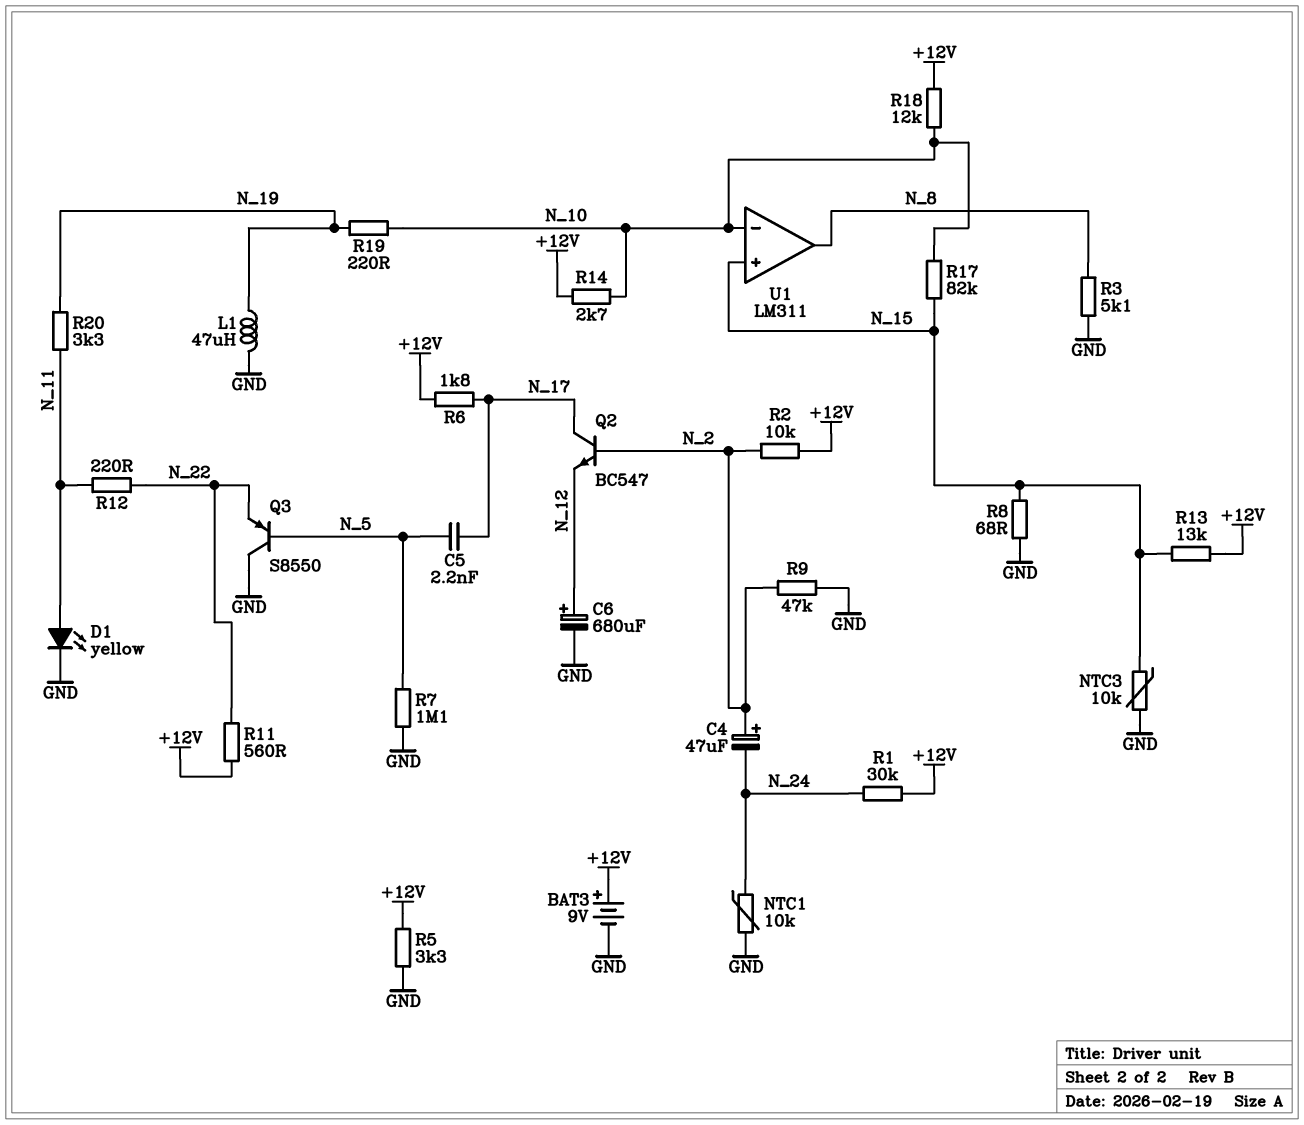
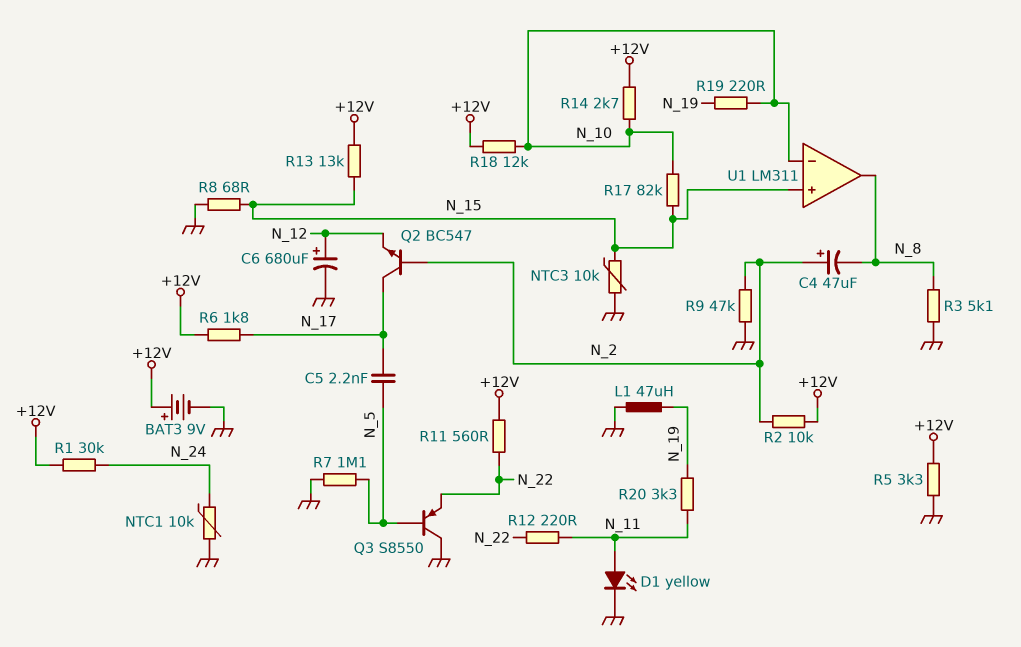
C4: 47uF (plus N_2, minus N_24) -> 47uF (plus N_2, minus N_8)

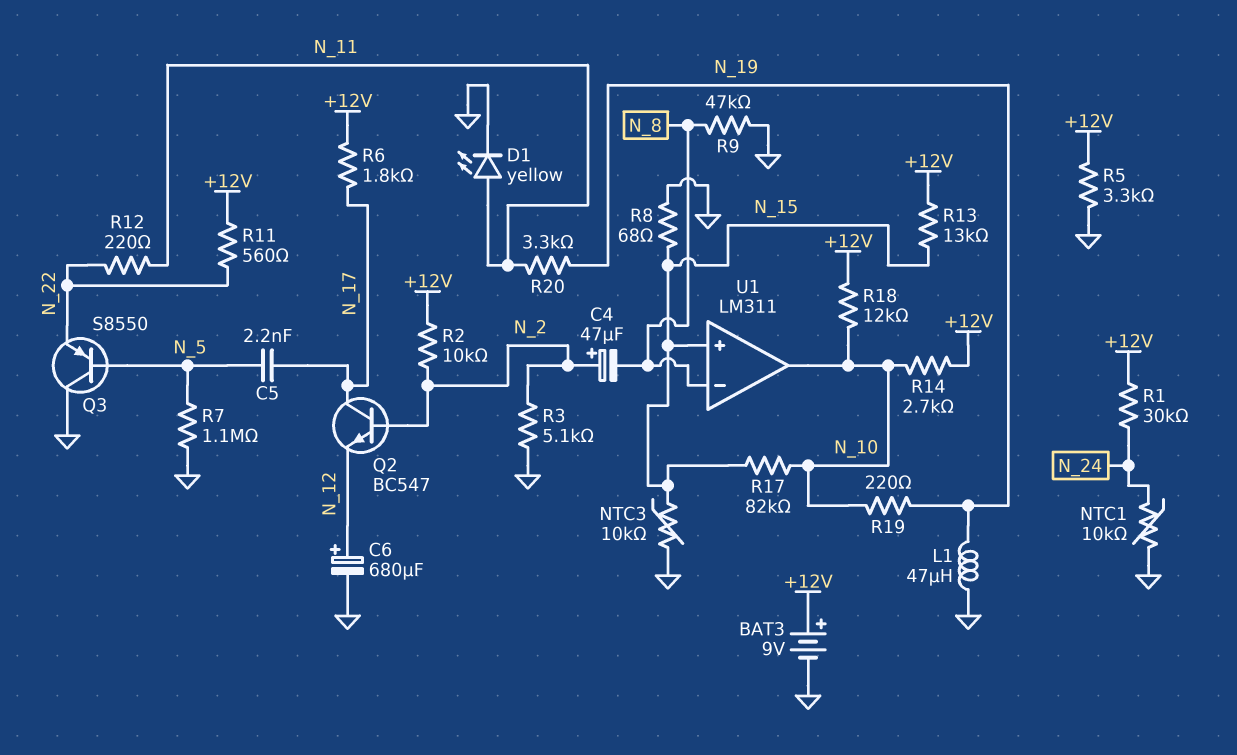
R3: 5.1k (GND, N_8) -> 5.1k (GND, N_2)
R9: 47k (GND, N_2) -> 47k (GND, N_8)
U1 pin in-: N_10 -> N_8
U1 pin out: N_8 -> N_10

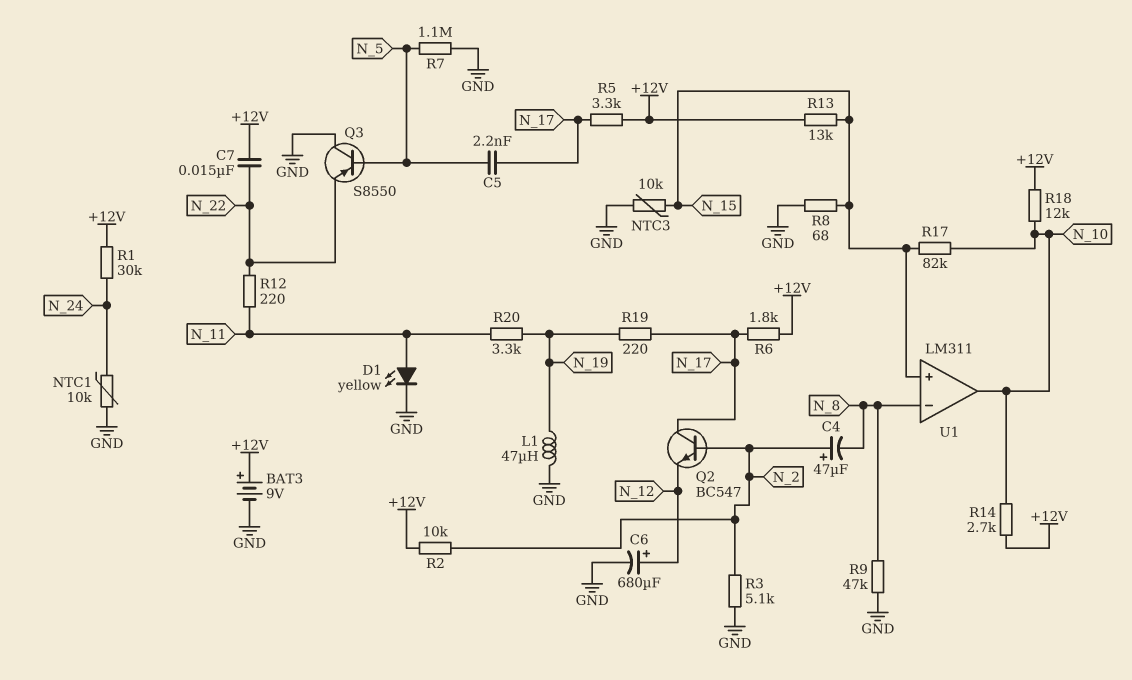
C7: none -> 15nF (+12V, N_22)
R5: 3.3k (+12V, GND) -> 3.3k (+12V, N_17)
R11: 560 (+12V, N_22) -> none
R19: 220 (N_10, N_19) -> 220 (N_17, N_19)

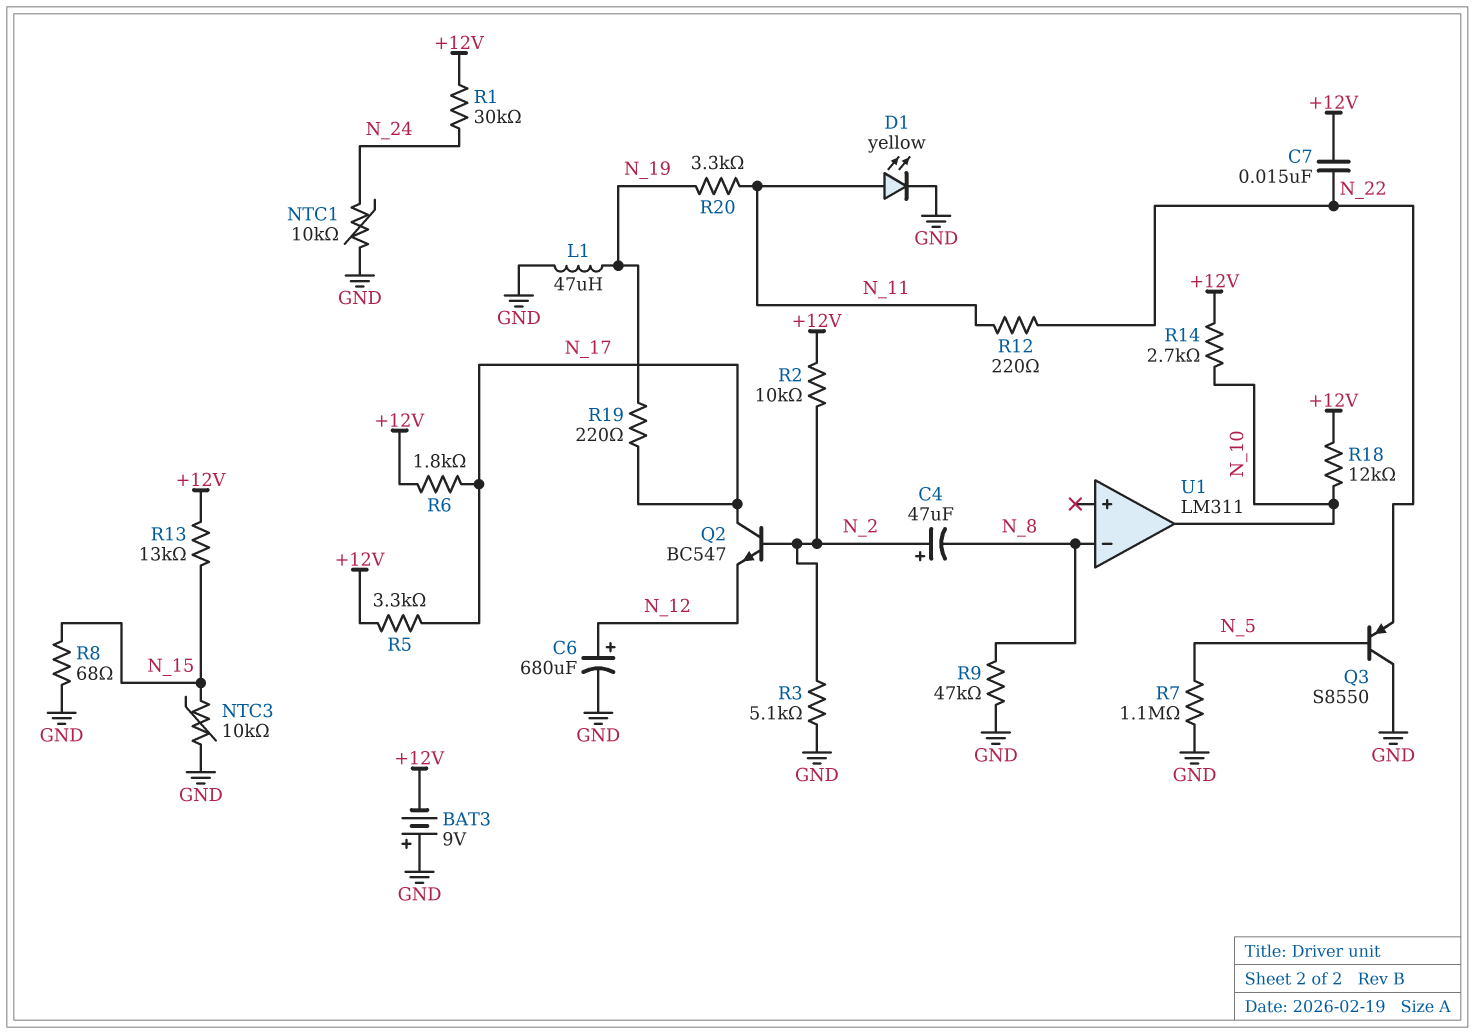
BAT3: 9V (plus +12V, minus GND) -> 9V (plus GND, minus +12V)
C5: 2.2nF (N_5, N_17) -> none
R17: 82k (N_10, N_15) -> none
U1 pin in+: N_15 -> none

